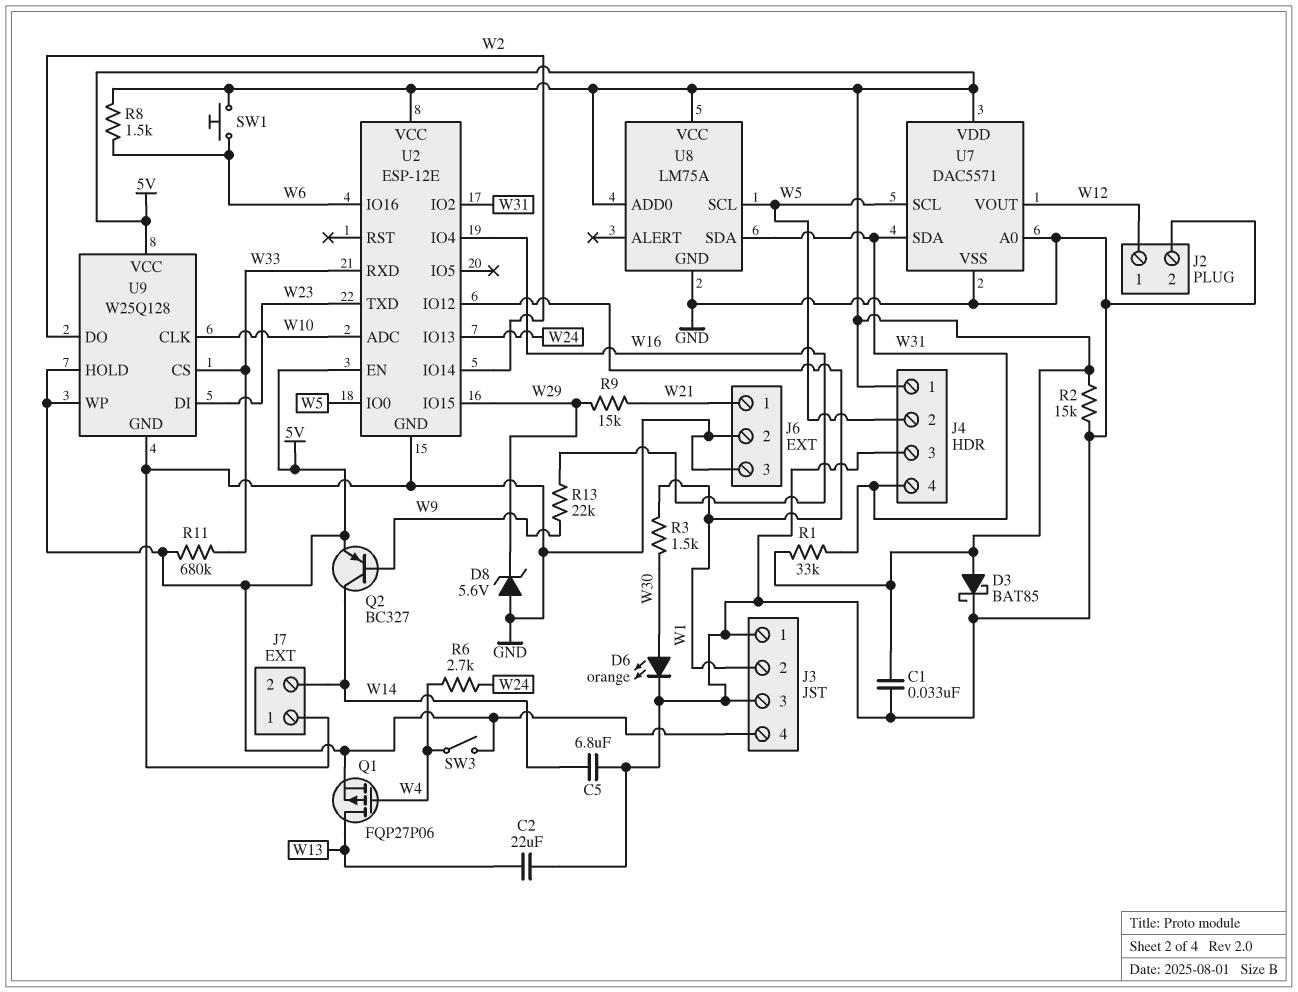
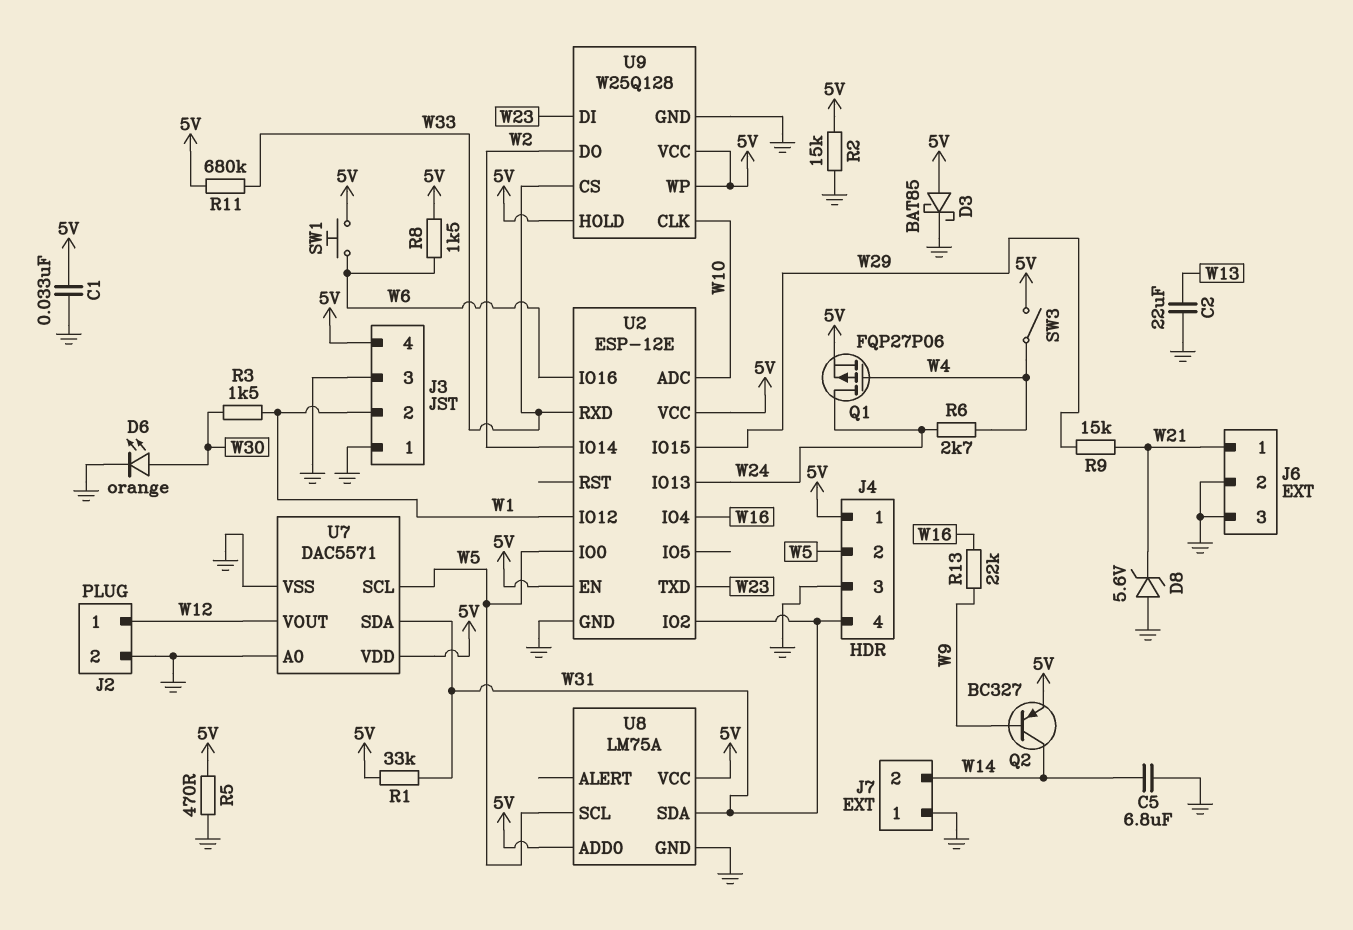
D8: zener 5.6V (A GND, K W29) -> zener 5.6V (A GND, K W21)
Q1: PMOS FQP27P06 (G W4, D W13, S 5V) -> PMOS FQP27P06 (G W4, D W24, S 5V)
R5: none -> 470 (5V, GND)

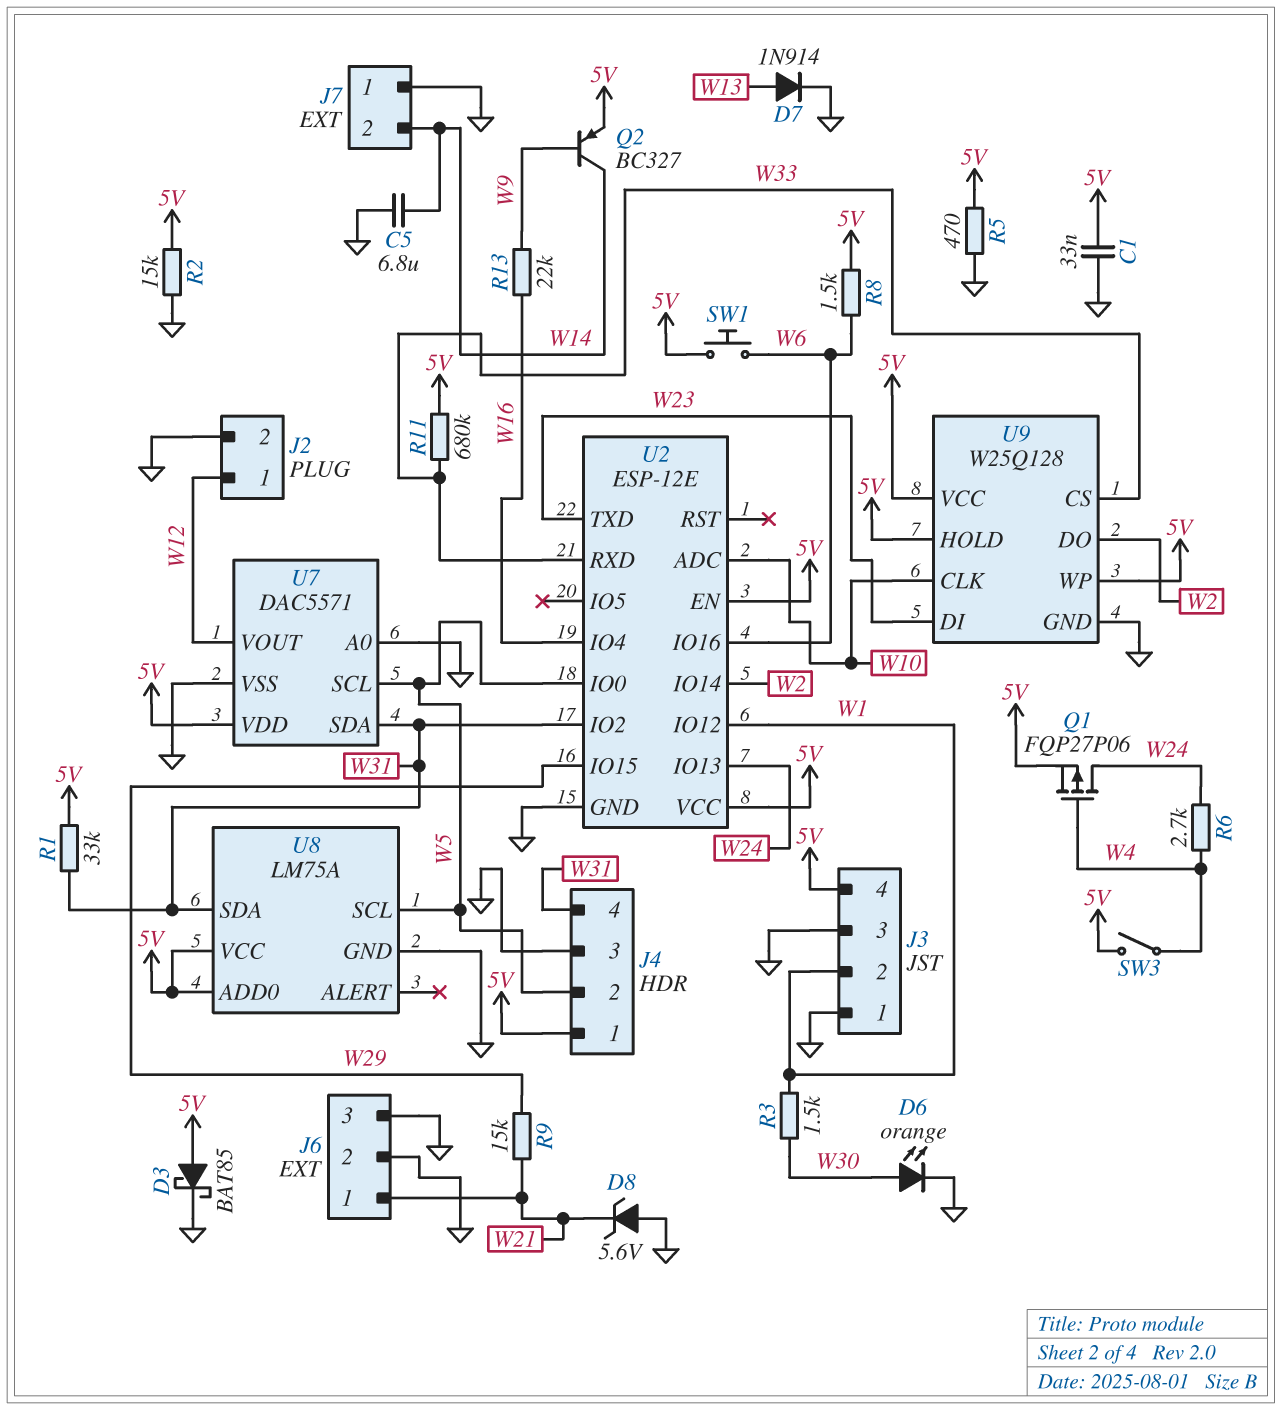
C2: 22uF (GND, W13) -> none
D7: none -> diode 1N914 (A W13, K GND)

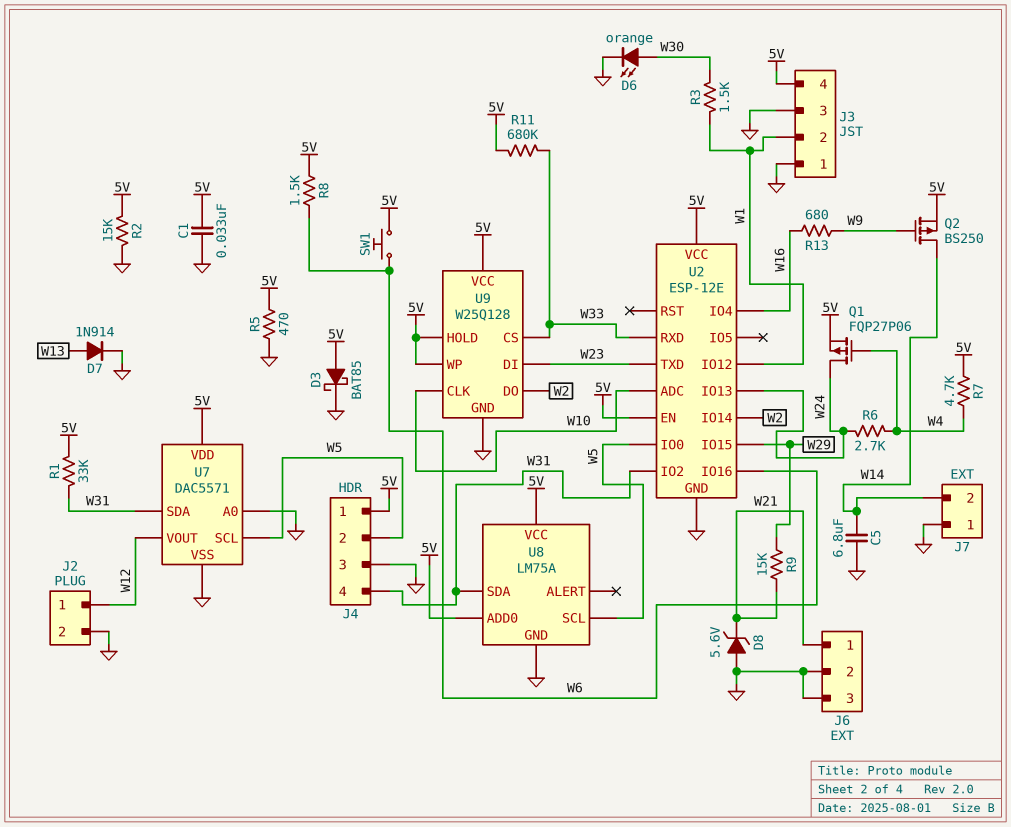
Q2: PNP BC327 (B W9, C W14, E 5V) -> PMOS BS250 (G W9, D W14, S 5V)
R7: none -> 4.7k (5V, W4)
R13: 22k (W9, W16) -> 680 (W9, W16)
SW3: switch (5V, W4) -> none

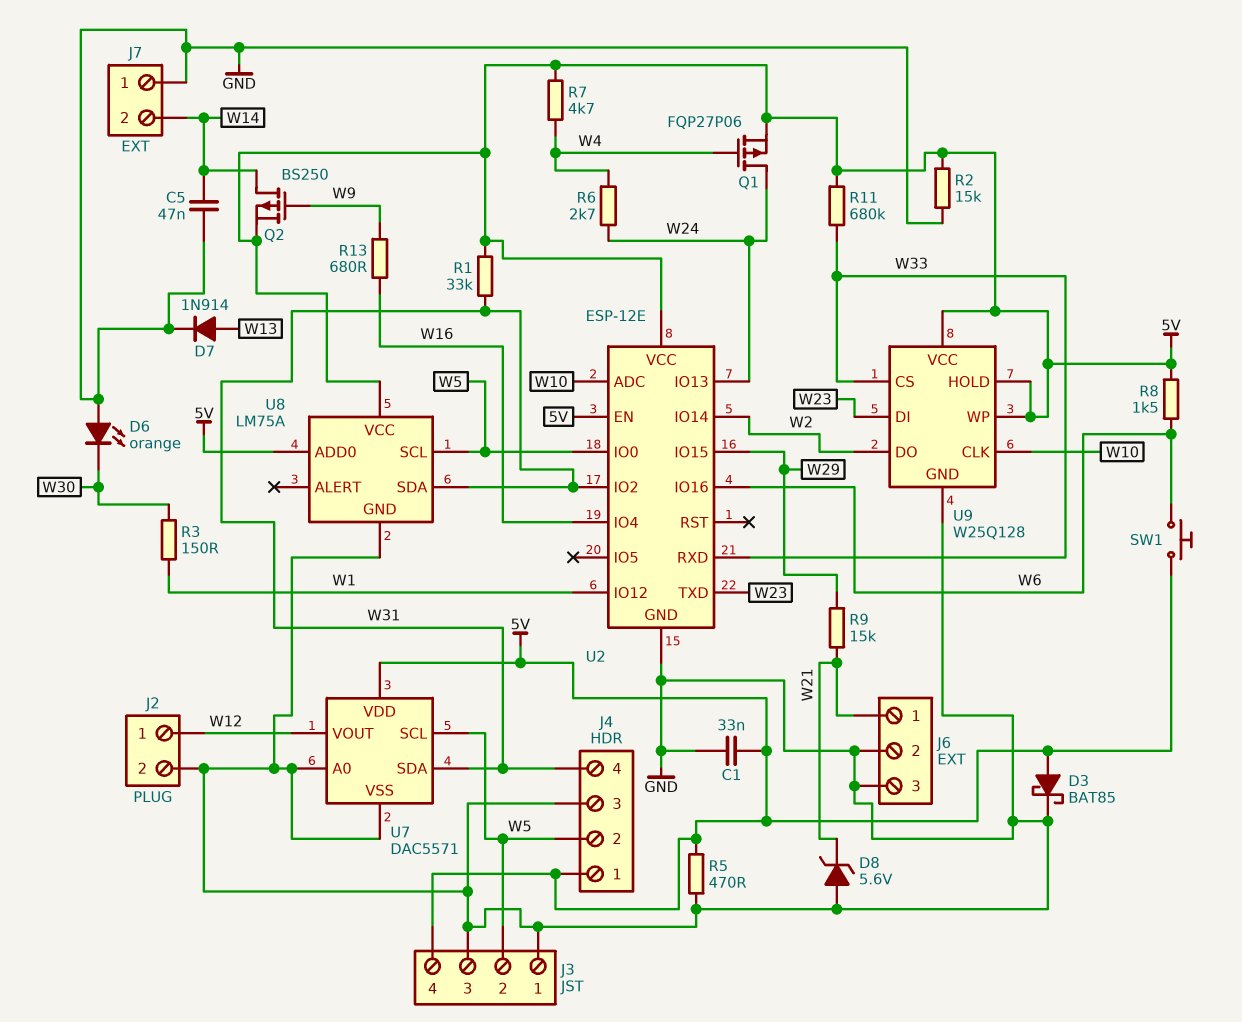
C5: 6.8uF (GND, W14) -> 47nF (GND, W14)
D6: LED orange (A W30, K GND) -> LED orange (A GND, K W30)
J3 pin 2: W1 -> W5
R3: 1.5k (W1, W30) -> 150 (W1, W30)

